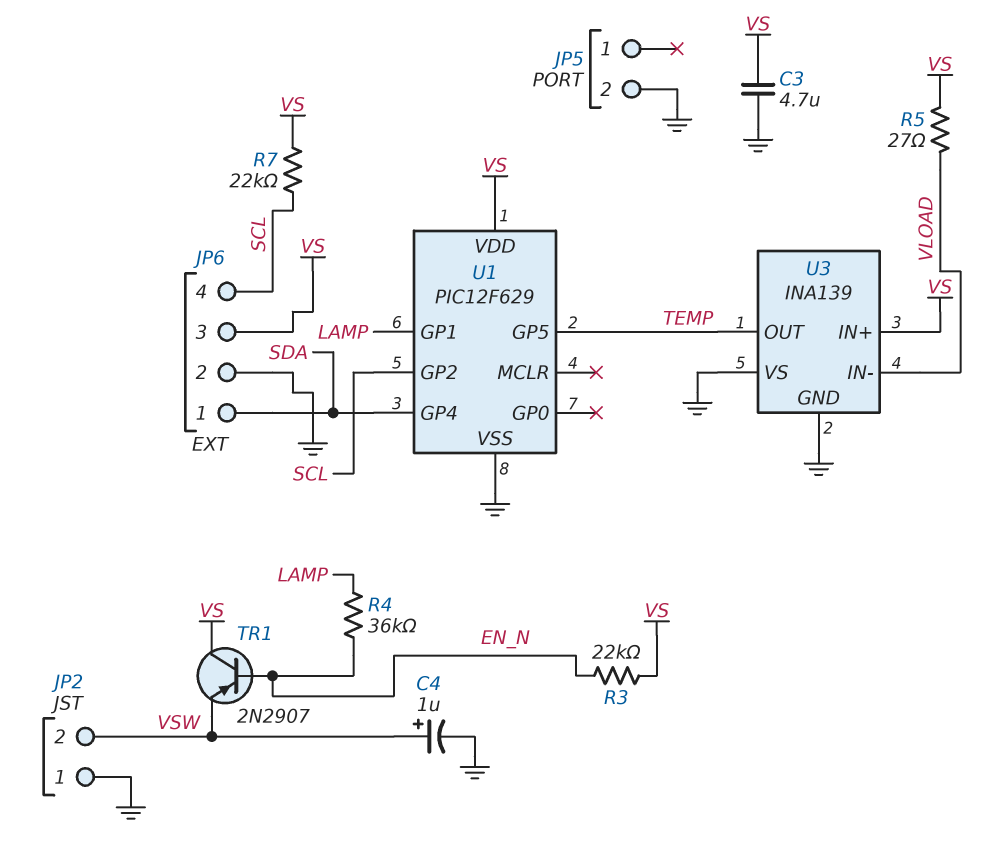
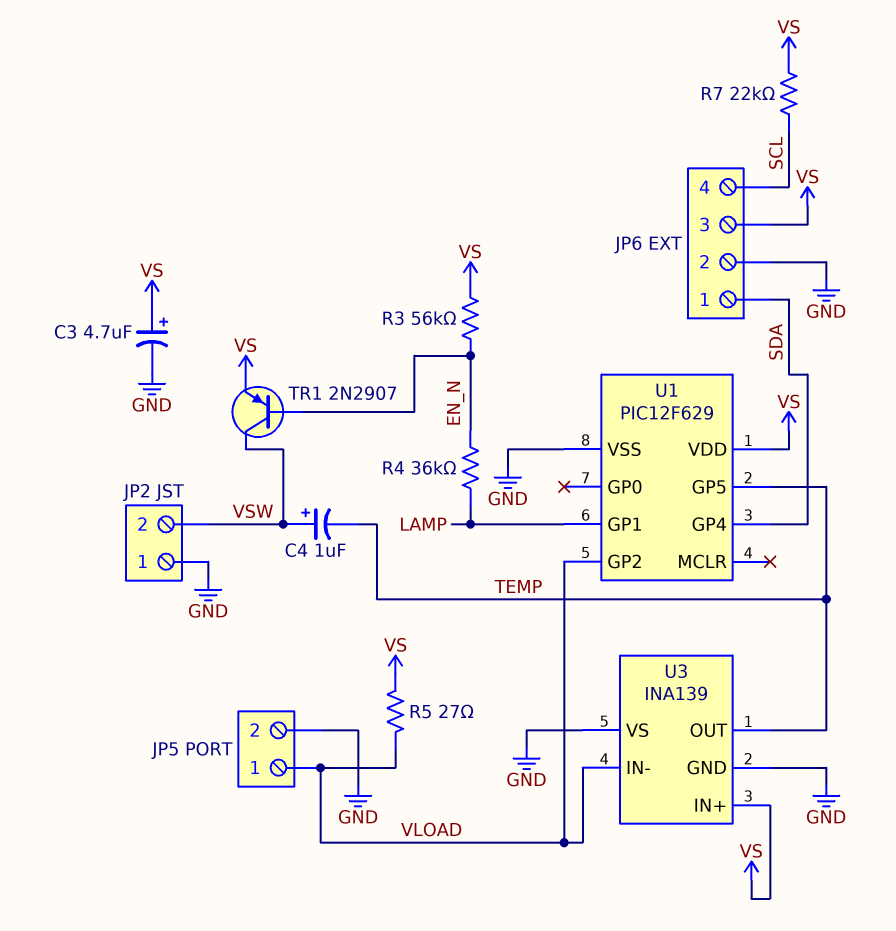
C3: 4.7uF (GND, VS) -> 4.7uF (plus VS, minus GND)
C4: 1uF (plus VSW, minus GND) -> 1uF (plus VSW, minus TEMP)
JP5 pin 1: none -> VLOAD
R3: 22k (EN_N, VS) -> 56k (EN_N, VS)
TR1: PNP 2N2907 (B EN_N, C VS, E VSW) -> PNP 2N2907 (B EN_N, C VSW, E VS)
U1 pin GP2: SCL -> VLOAD

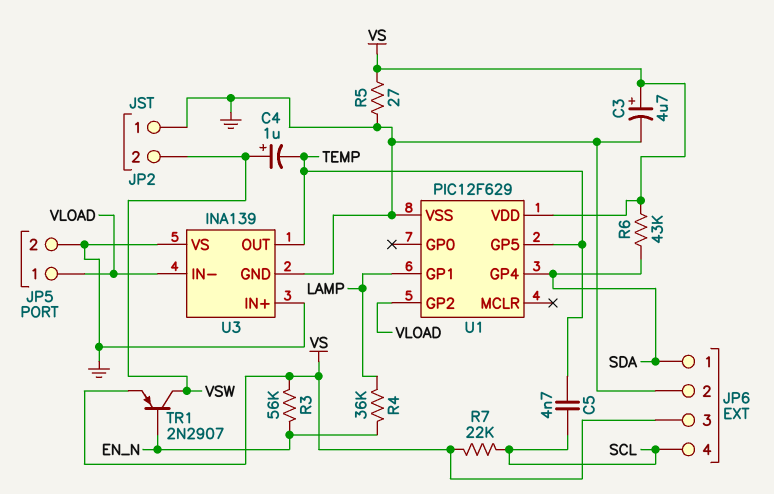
C5: none -> 4.7nF (SCL, TEMP)
R5: 27 (VLOAD, VS) -> 27 (GND, VS)
R6: none -> 43k (SDA, VS)
U3 pin IN+: VS -> GND

